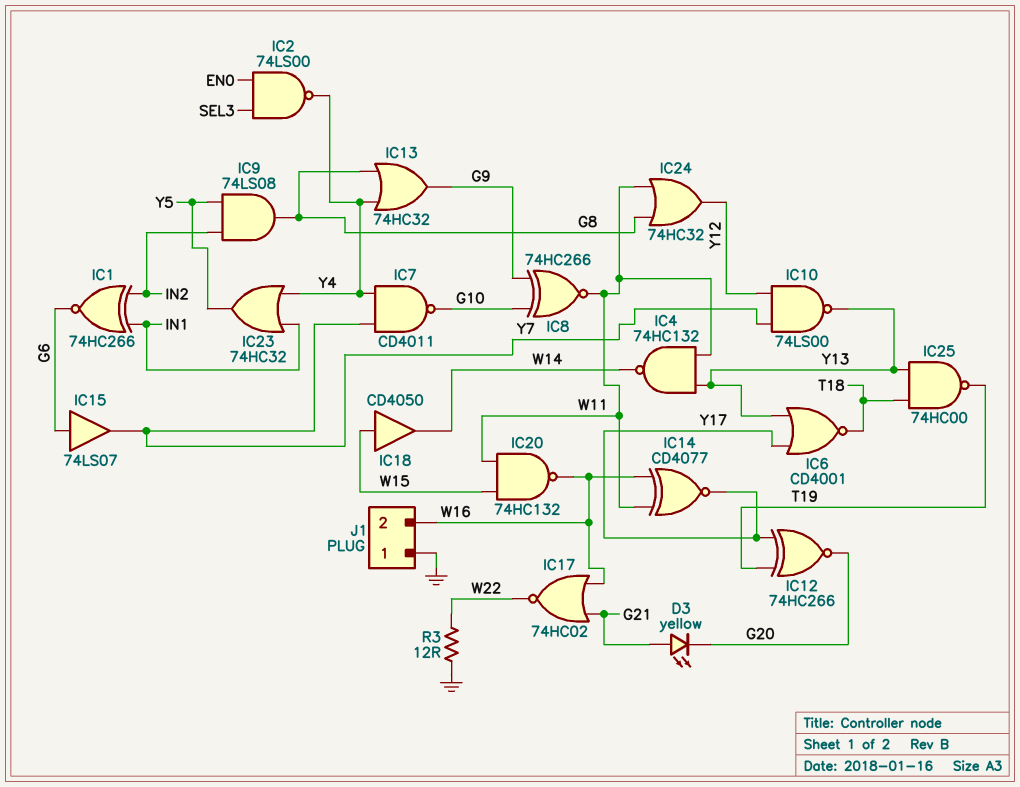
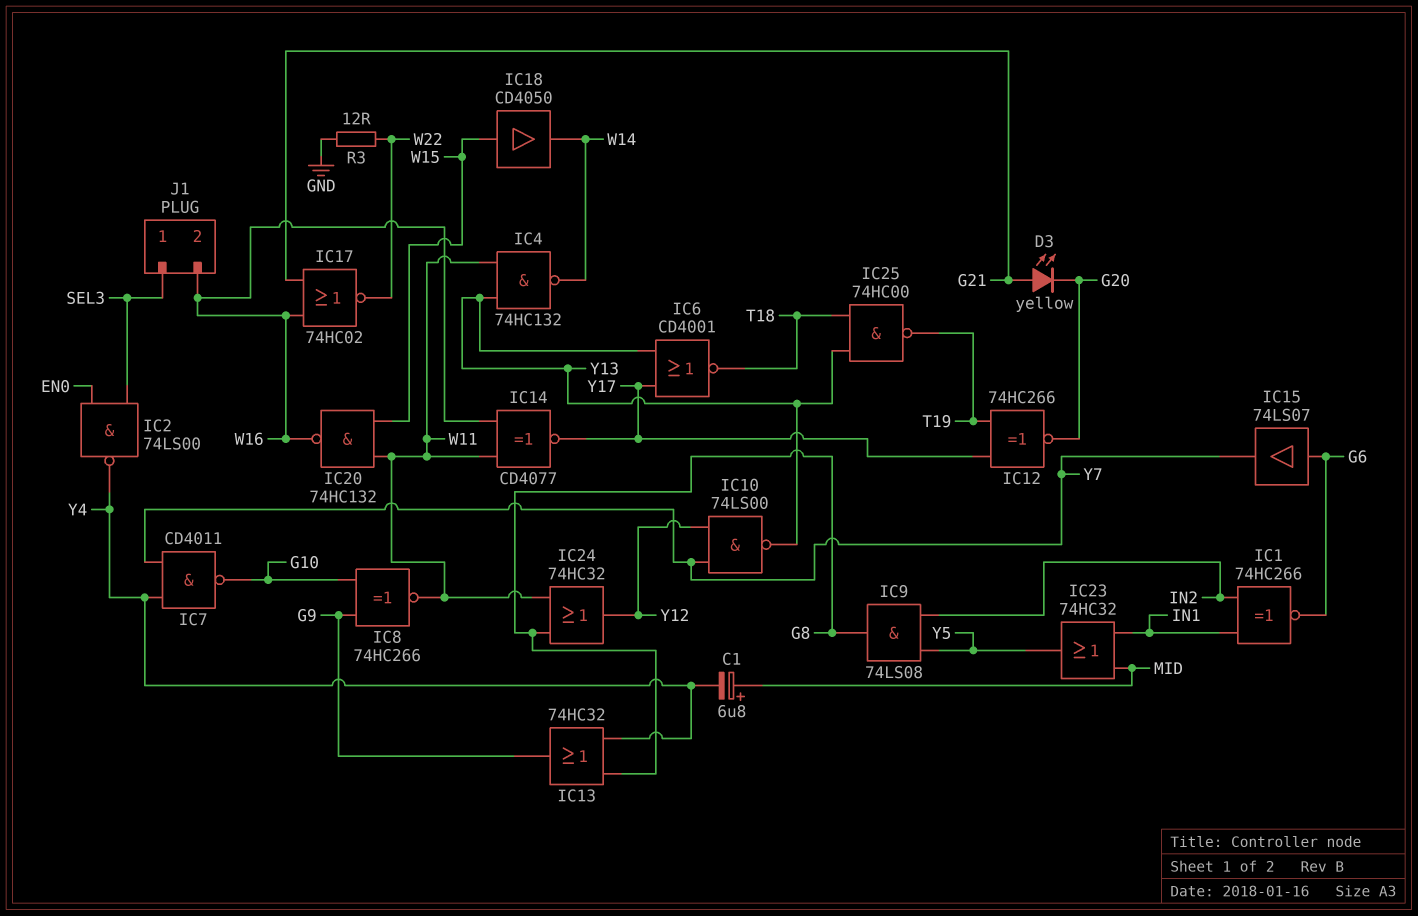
C1: none -> 6.8uF (plus MID, minus Y4)
IC23: OR 74HC32 (in IN1, in Y4, out Y5) -> OR 74HC32 (in IN1, in MID, out Y5)
J1 pin 1: GND -> SEL3

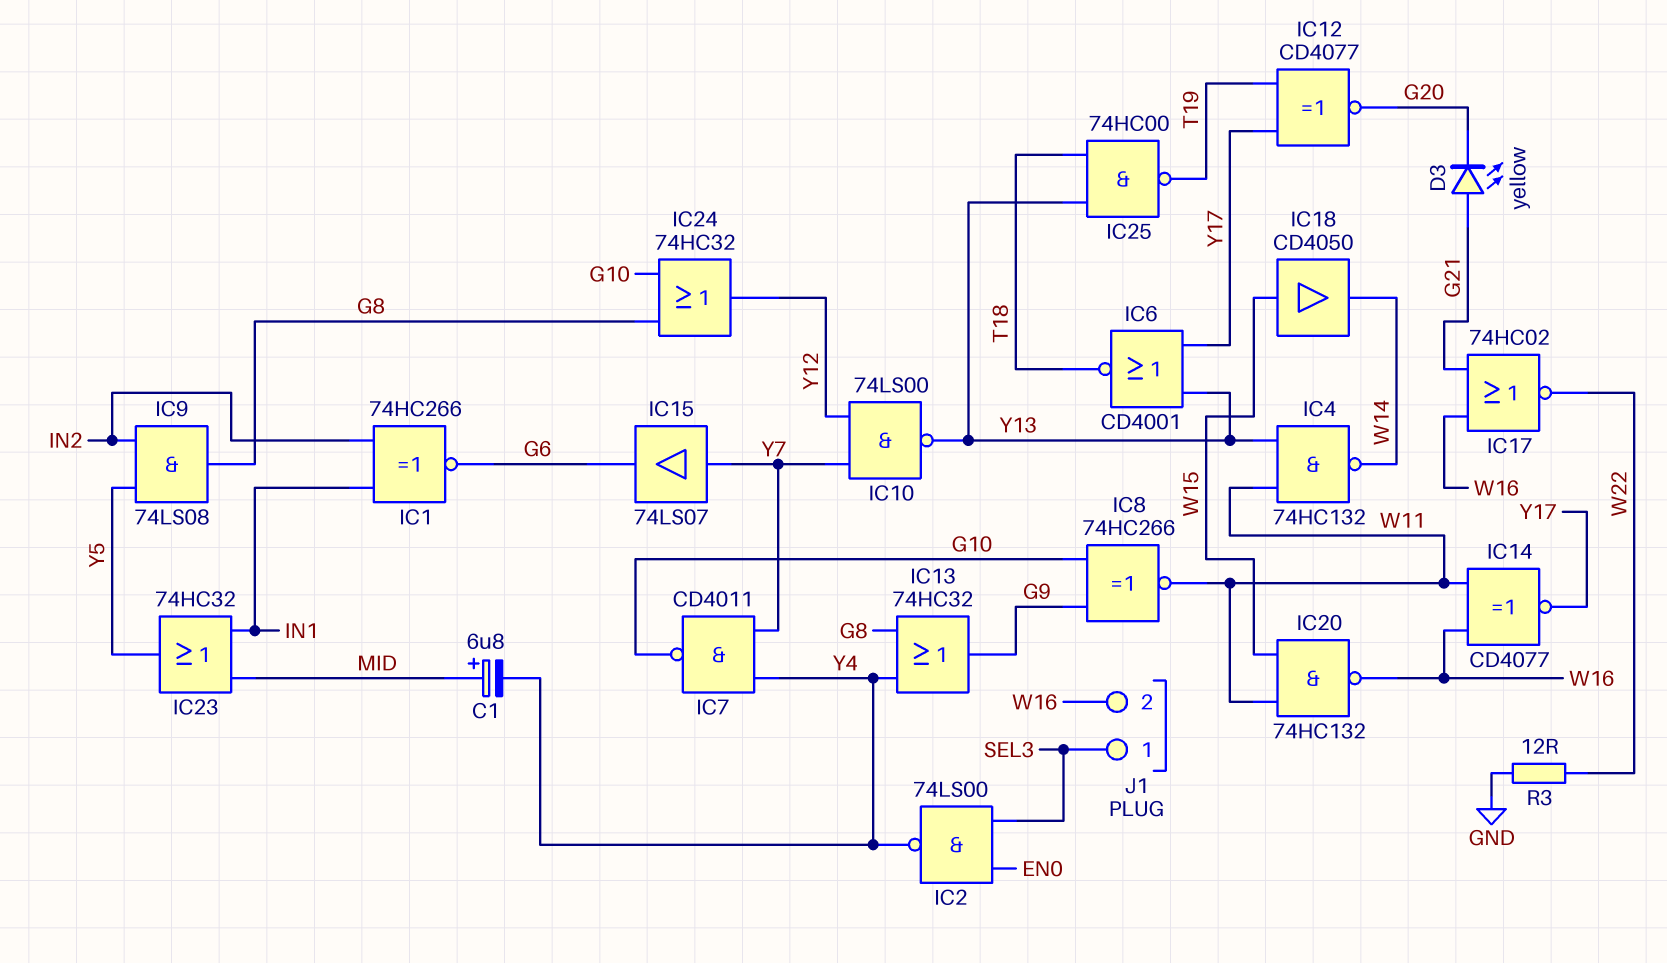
IC12: XNOR 74HC266 (in T19, in Y17, out G20) -> XNOR CD4077 (in T19, in Y17, out G20)
IC15: buffer 74LS07 (in G6, out Y7) -> buffer 74LS07 (in Y7, out G6)
IC24: OR 74HC32 (in G8, in W11, out Y12) -> OR 74HC32 (in G8, in G10, out Y12)

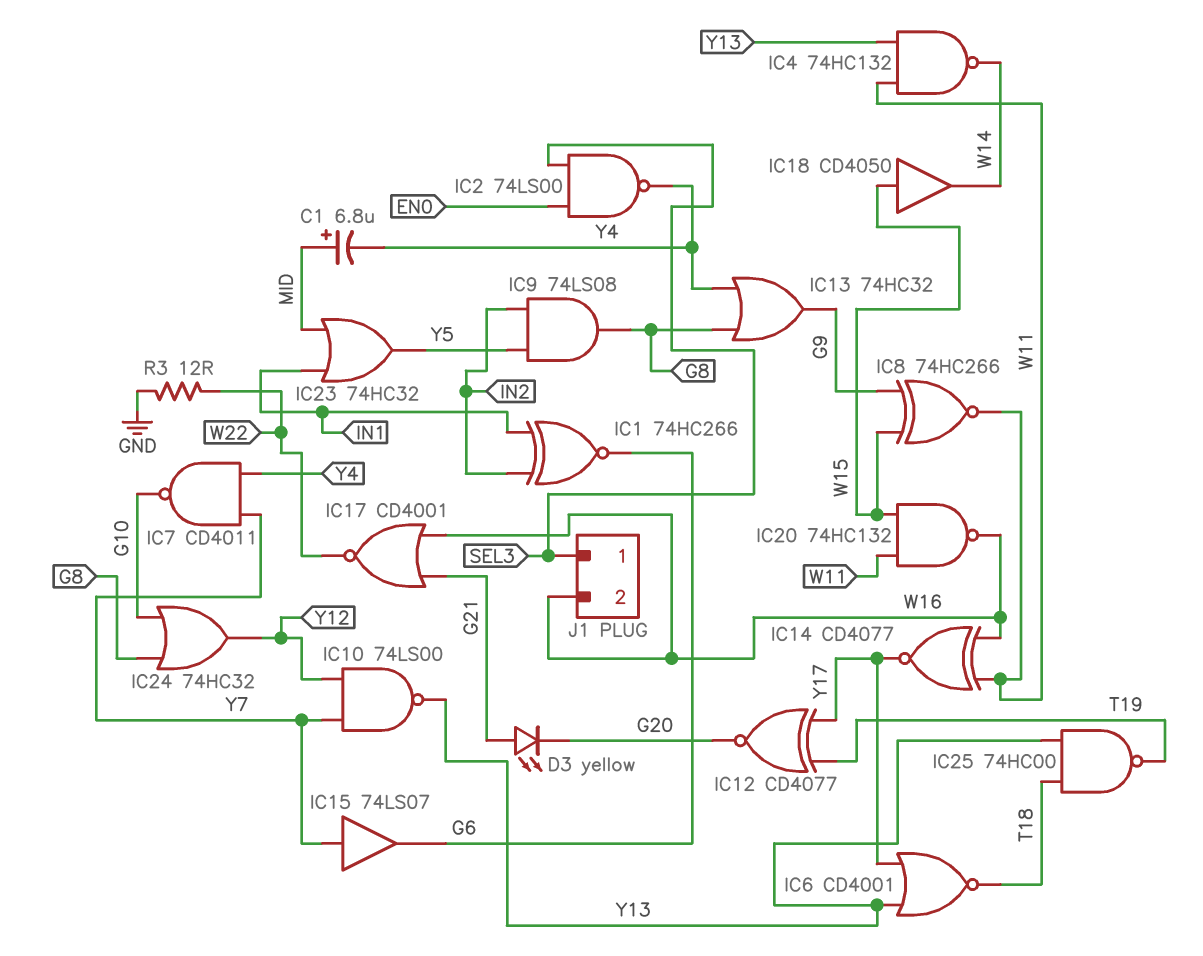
IC8: XNOR 74HC266 (in G9, in G10, out W11) -> XNOR 74HC266 (in G9, in W15, out W11)
IC17: NOR 74HC02 (in G21, in W16, out W22) -> NOR CD4001 (in G21, in W16, out W22)

